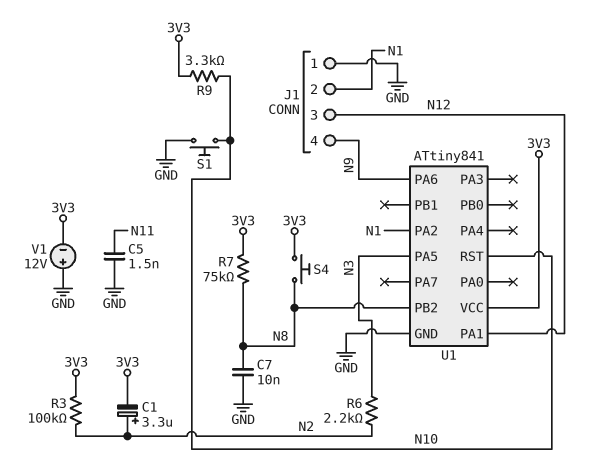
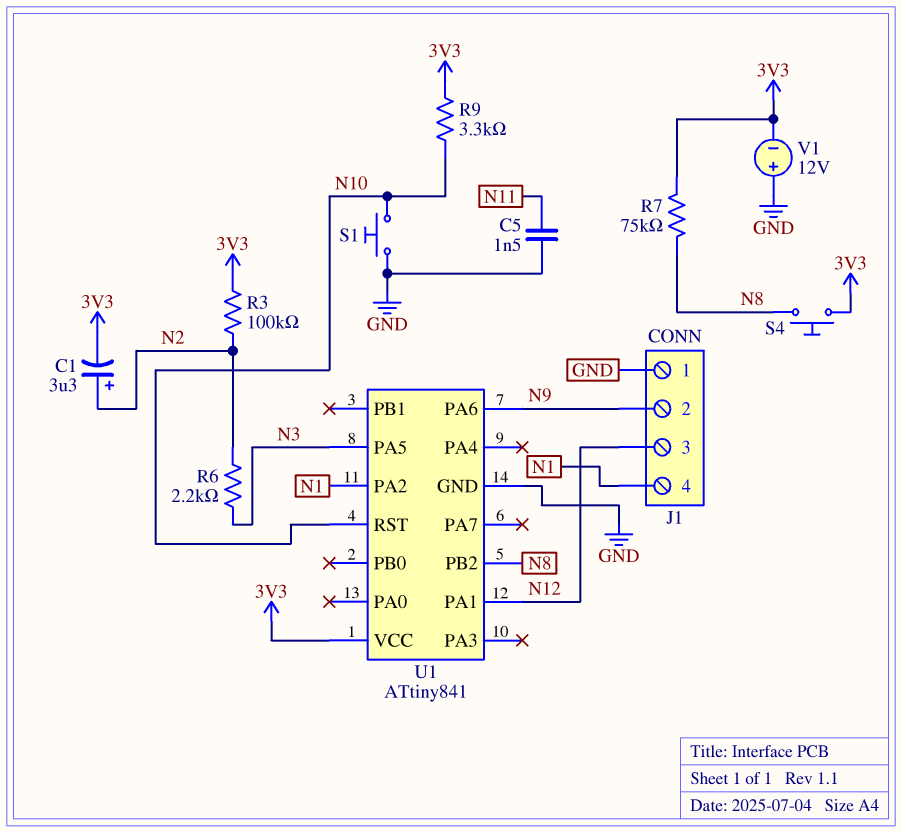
C7: 10nF (GND, N8) -> none
J1 pin 2: N1 -> N9
J1 pin 4: N9 -> N1

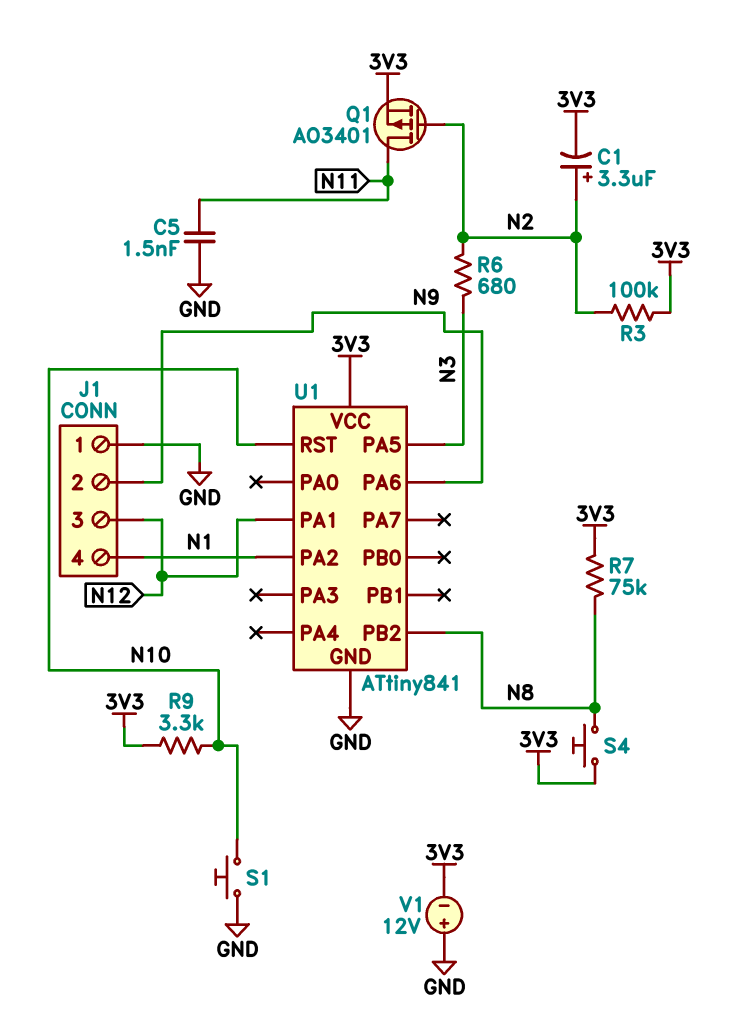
Q1: none -> PMOS AO3401 (G N2, D N11, S 3V3)
R6: 2.2k (N2, N3) -> 680 (N2, N3)

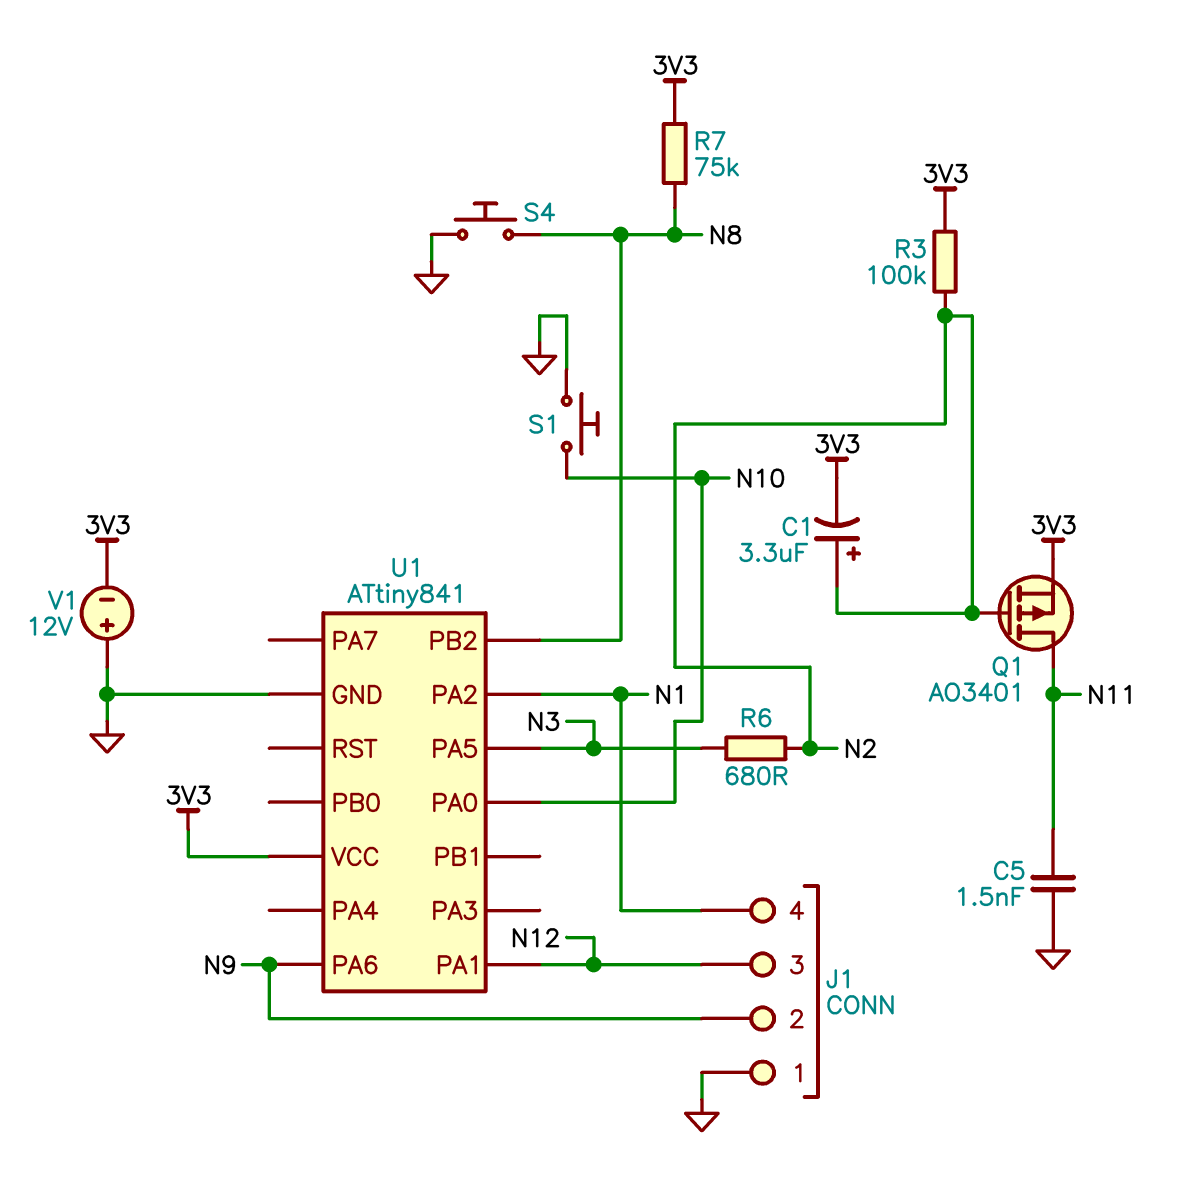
R9: 3.3k (3V3, N10) -> none
S4: button (3V3, N8) -> button (GND, N8)
U1 pin PA0: none -> N10
U1 pin RST: N10 -> none

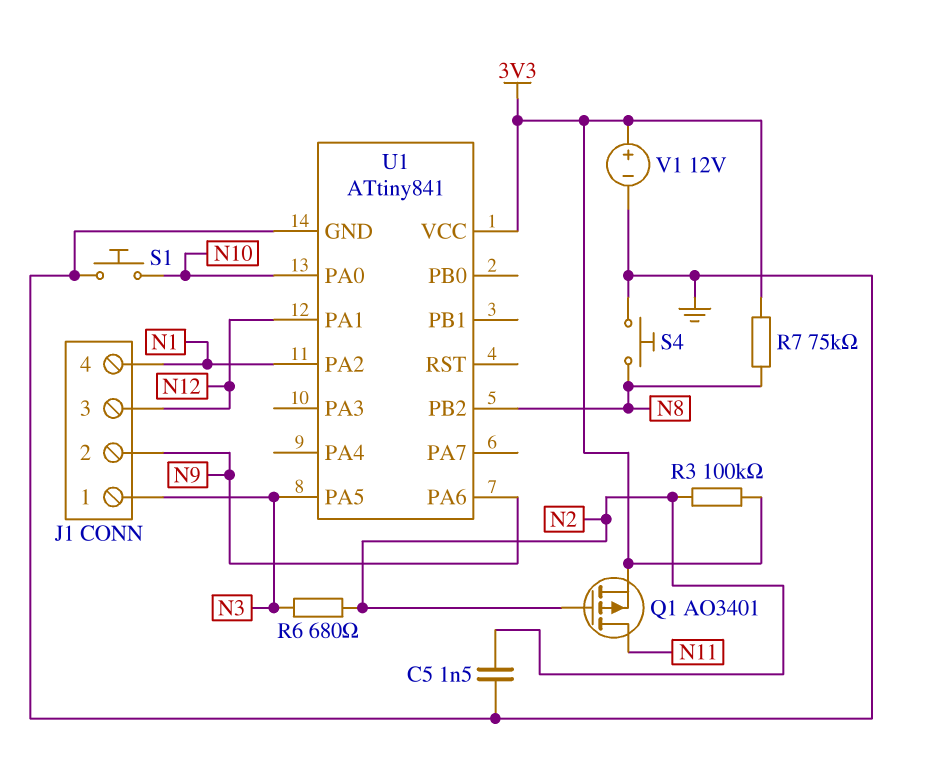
C1: 3.3uF (plus N2, minus 3V3) -> none
C5: 1.5nF (GND, N11) -> 1.5nF (GND, N2)
J1 pin 1: GND -> N3
V1: 12V (plus GND, minus 3V3) -> 12V (plus 3V3, minus GND)

